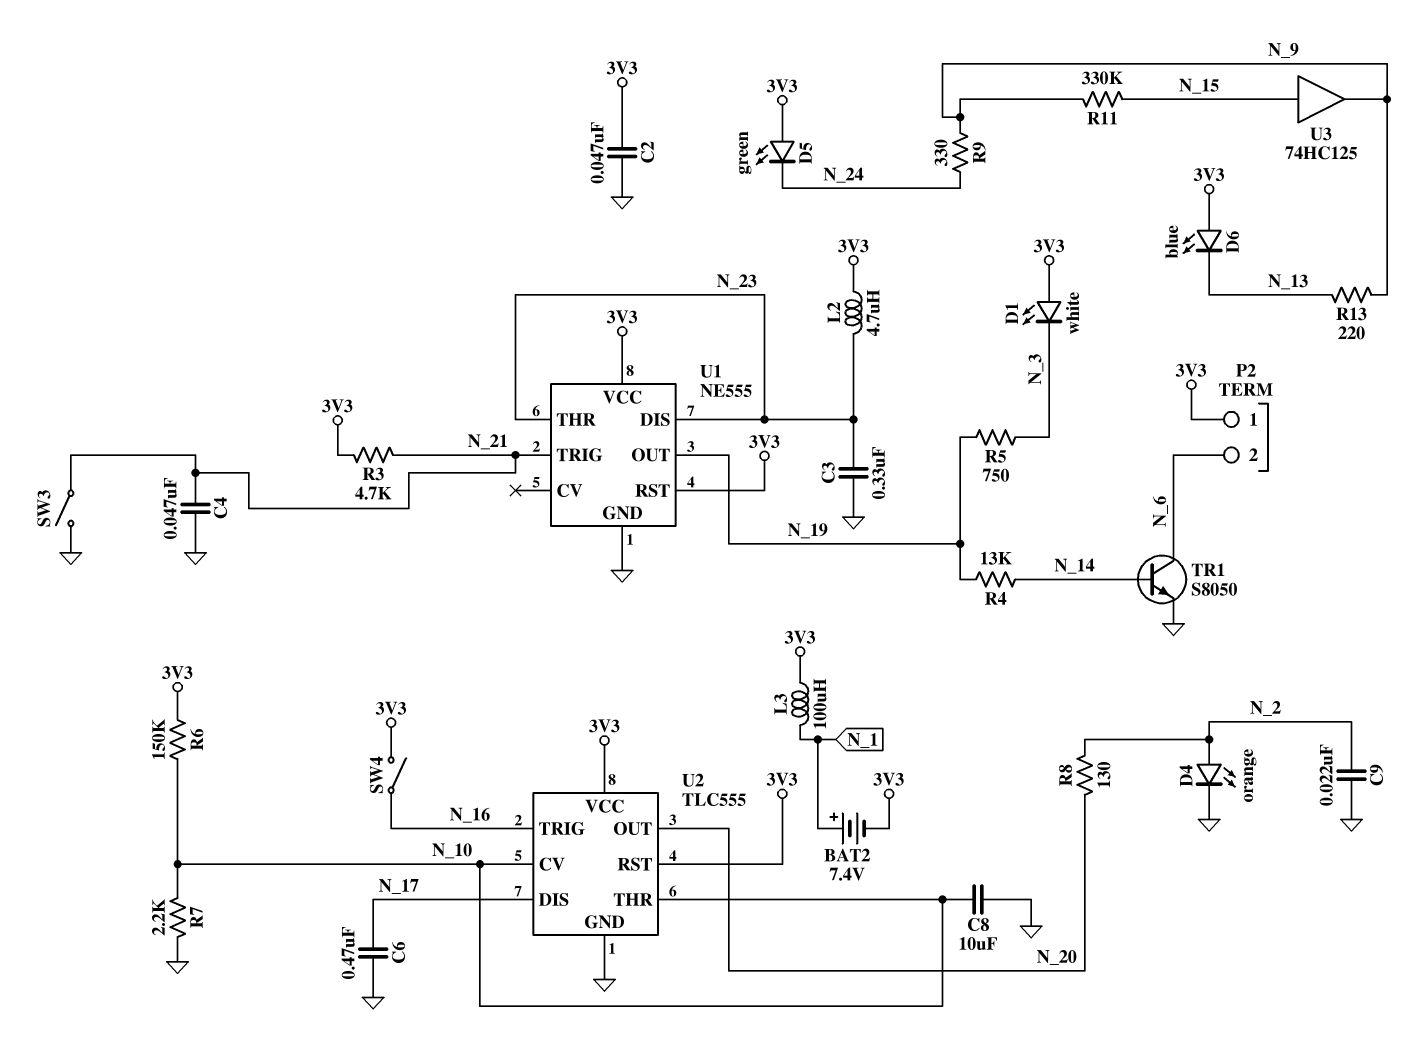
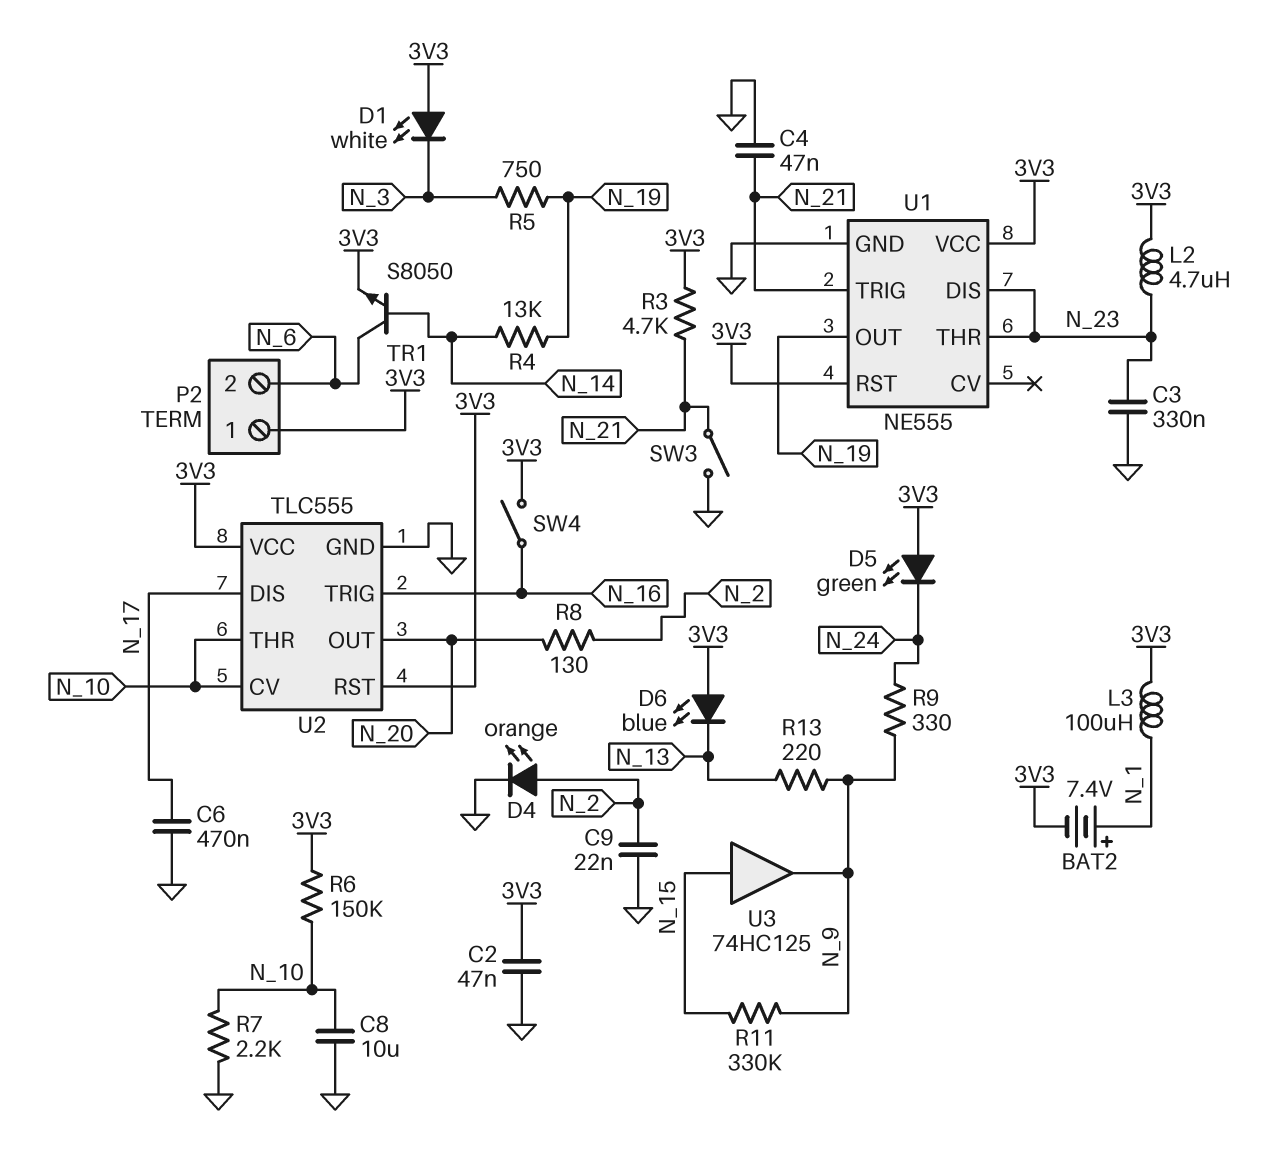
TR1: NPN S8050 (B N_14, C N_6, E GND) -> NPN S8050 (B N_14, C N_6, E 3V3)

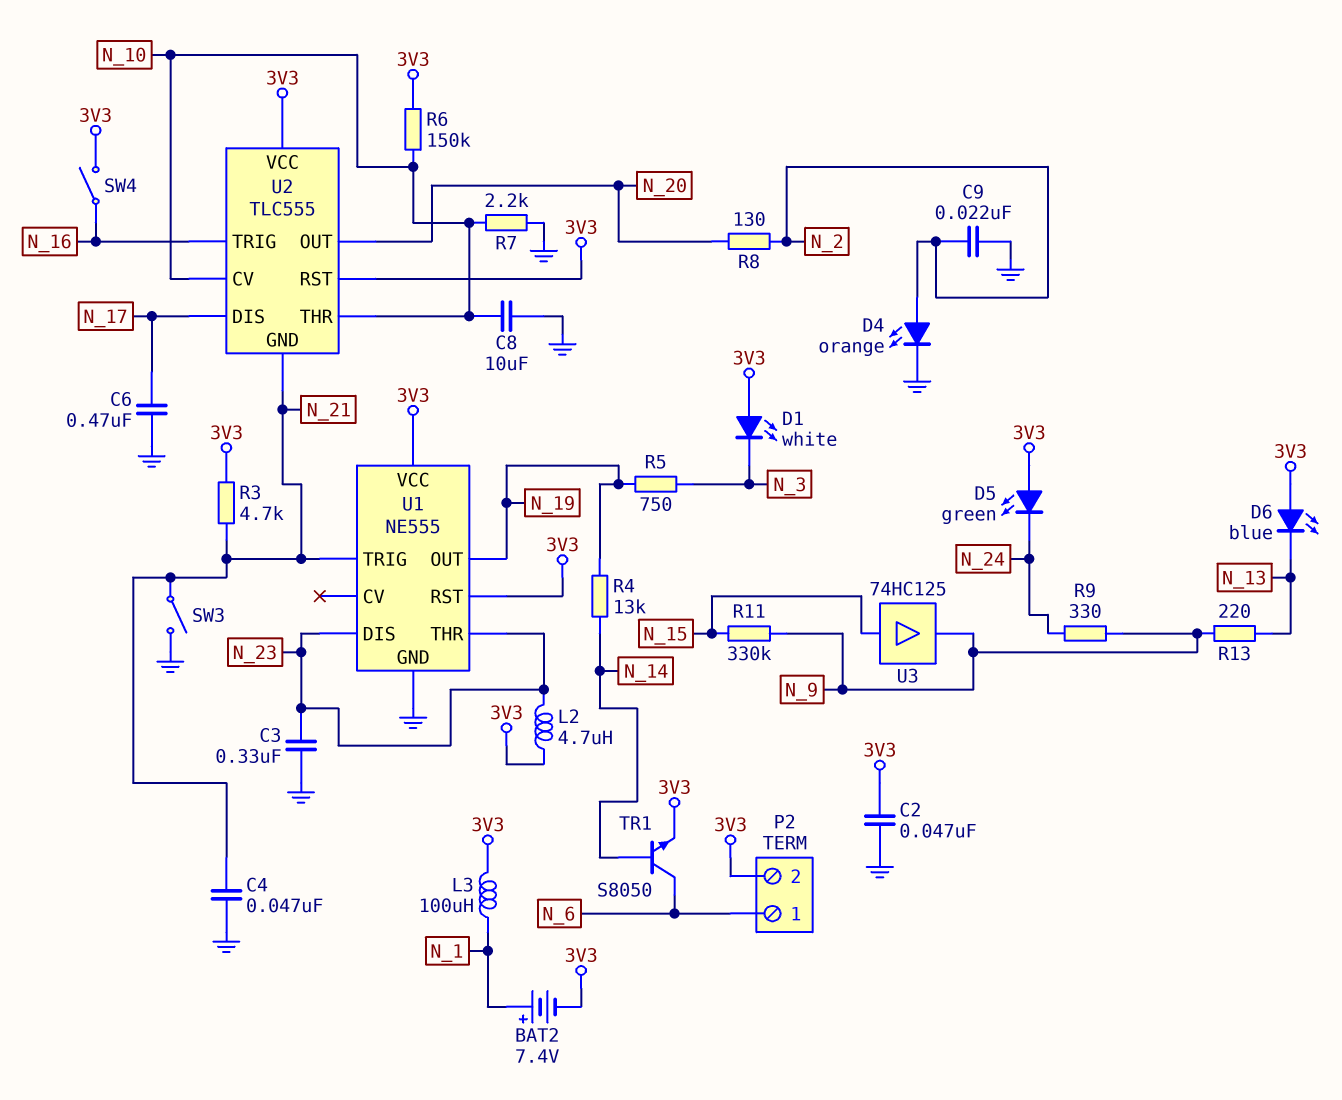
P2 pin 1: 3V3 -> N_6
P2 pin 2: N_6 -> 3V3
U2 pin GND: GND -> N_21

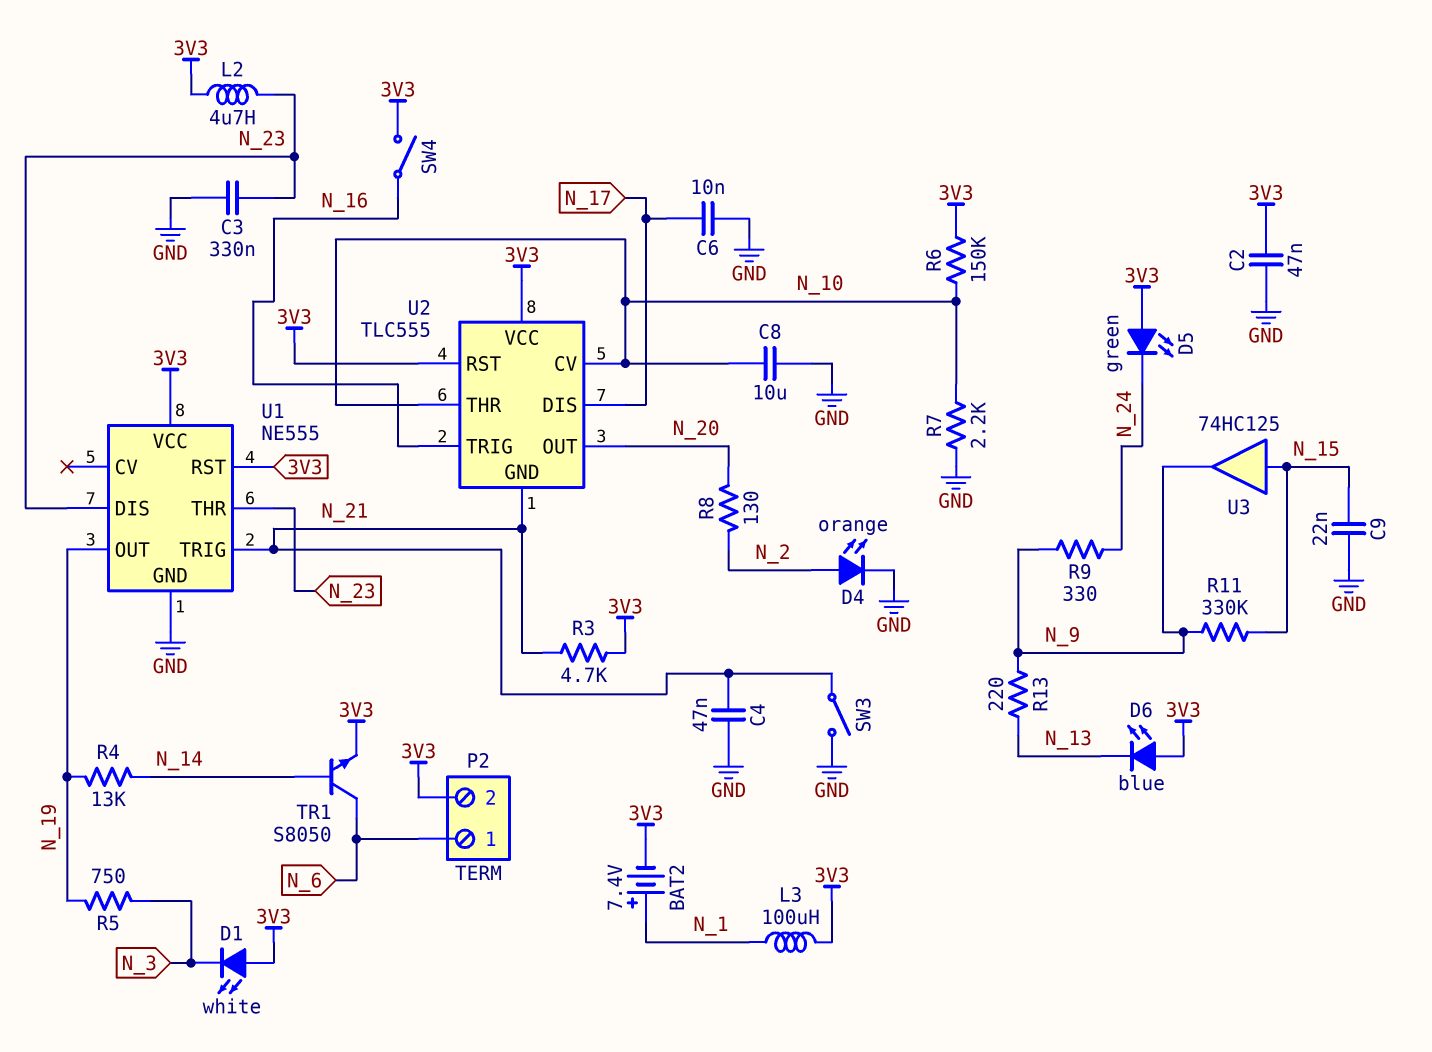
C6: 470nF (GND, N_17) -> 10nF (GND, N_17)
C9: 22nF (GND, N_2) -> 22nF (GND, N_15)

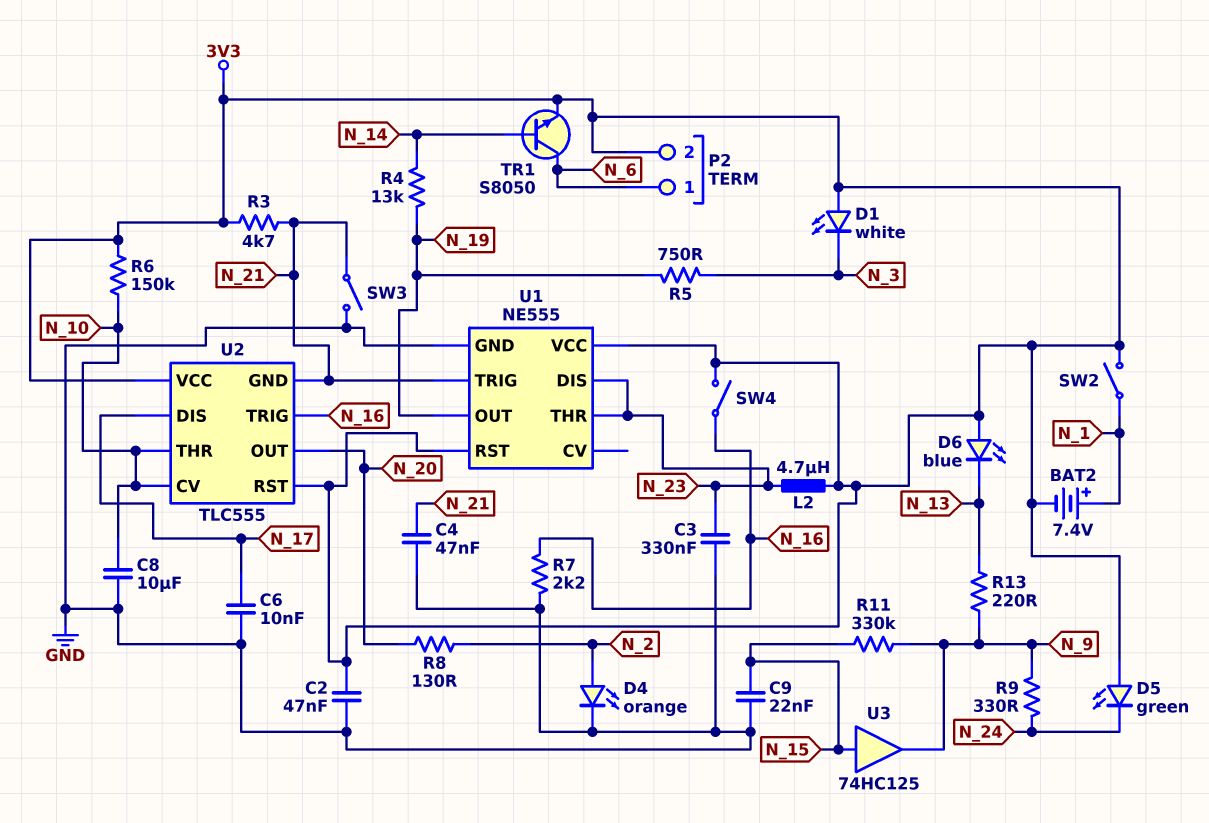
L3: 100uH (3V3, N_1) -> none
R7: 2.2k (GND, N_10) -> 2.2k (GND, N_16)
SW2: none -> switch (3V3, N_1)

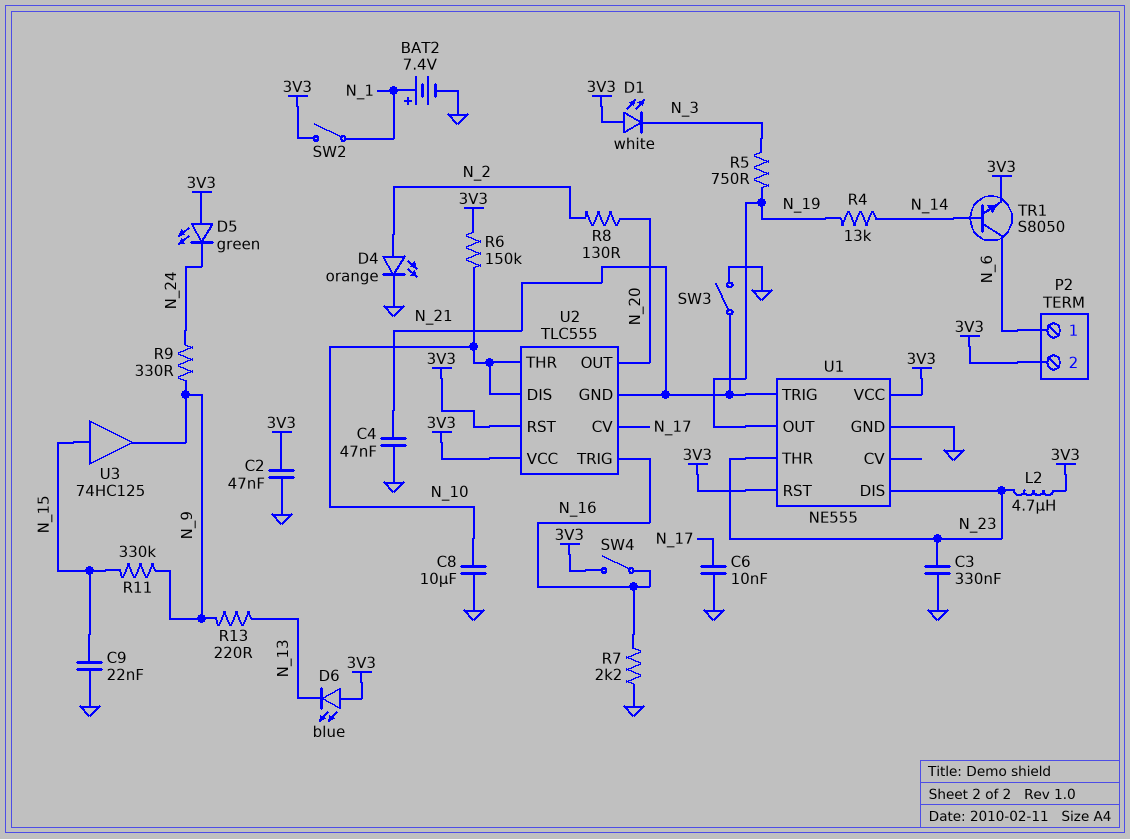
BAT2: 7.4V (plus N_1, minus 3V3) -> 7.4V (plus N_1, minus GND)
R3: 4.7k (3V3, N_21) -> none
U2 pin CV: N_10 -> N_17
U2 pin DIS: N_17 -> N_10

